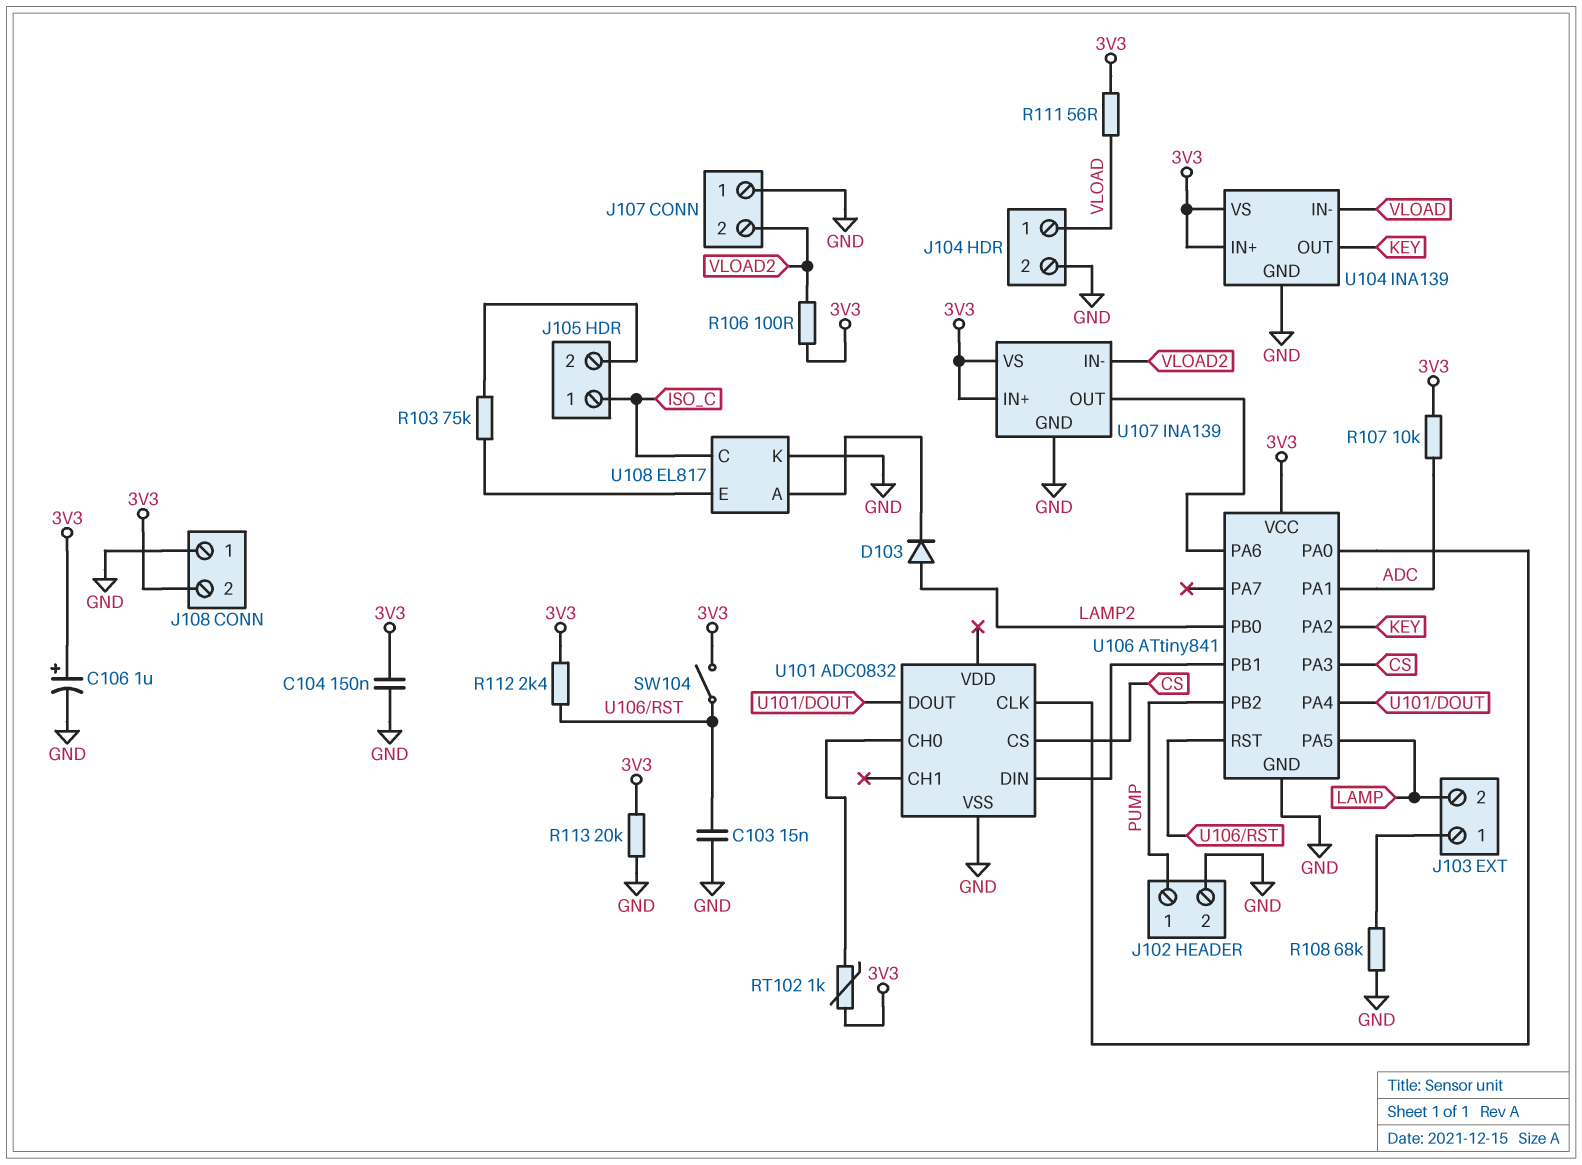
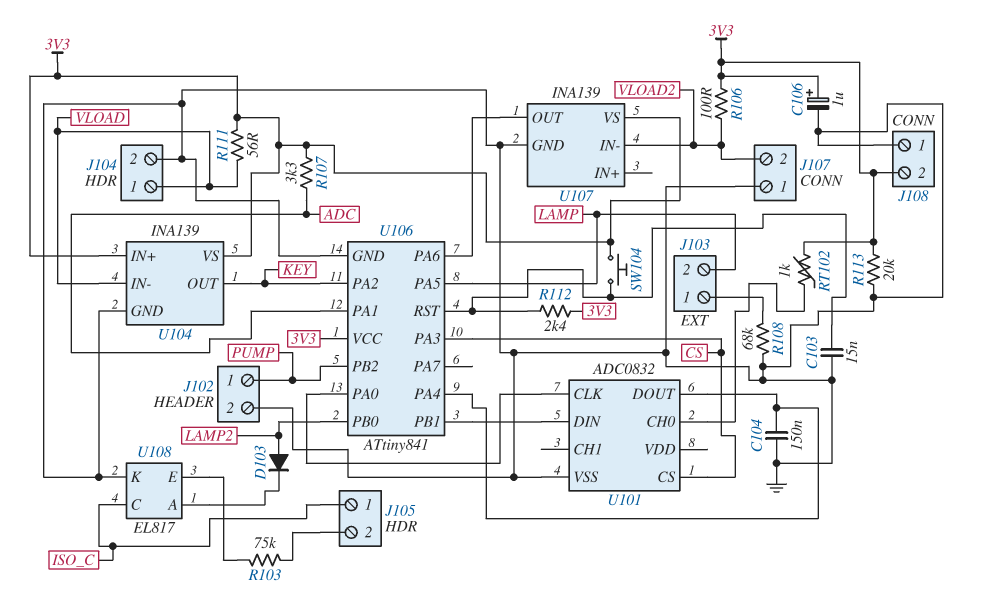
C104: 150nF (3V3, GND) -> 150nF (GND, U101/DOUT)
R107: 10k (3V3, ADC) -> 3.3k (3V3, ADC)
SW104: switch (3V3, U106/RST) -> button (3V3, U106/RST)
U107 pin IN+: 3V3 -> none

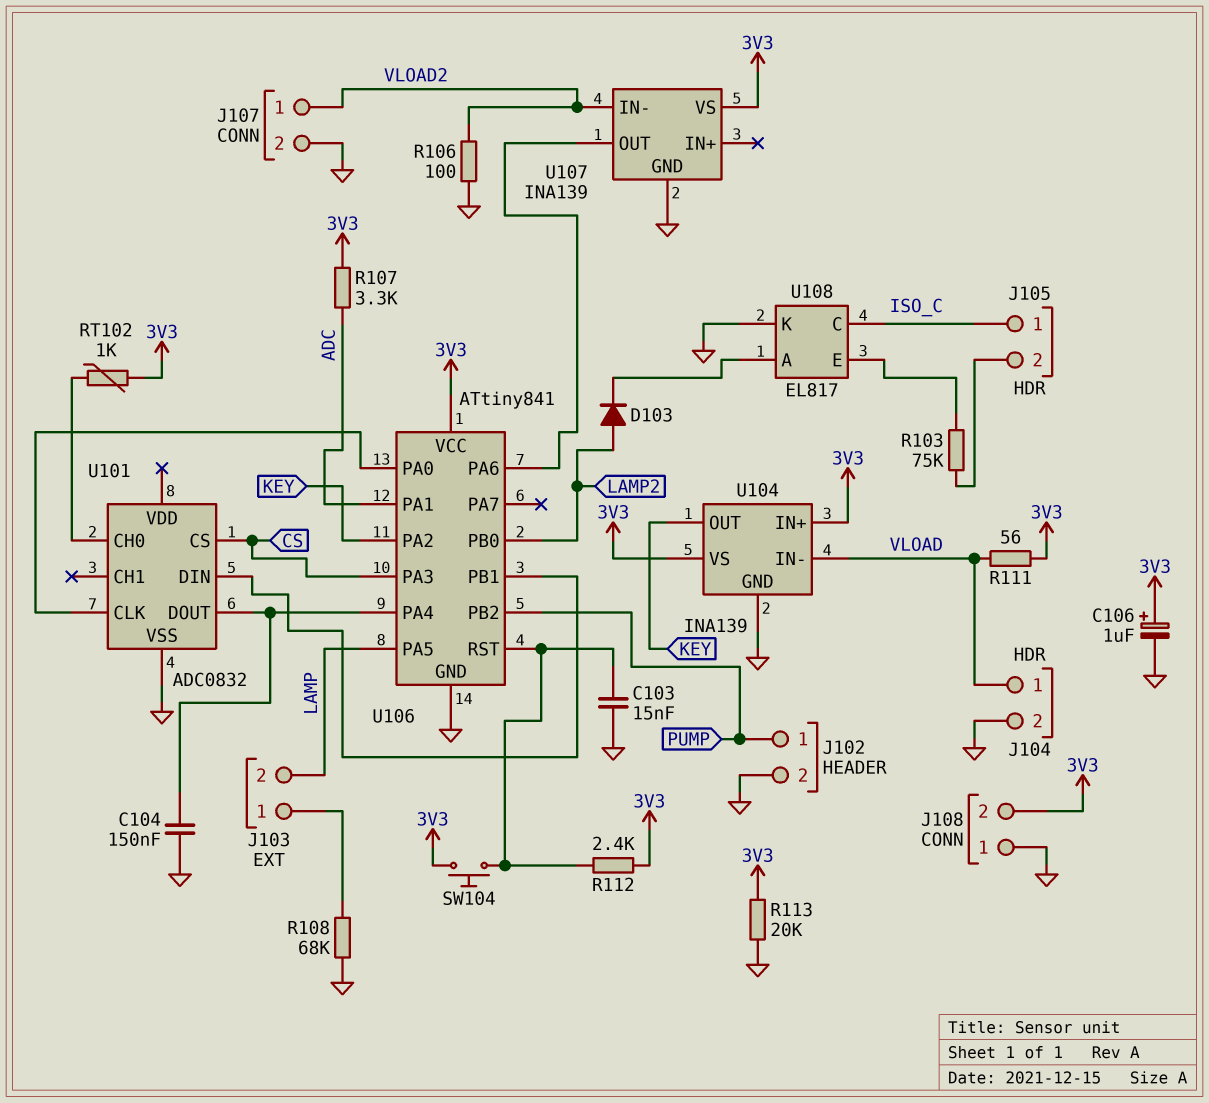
J107 pin 1: GND -> VLOAD2
J107 pin 2: VLOAD2 -> GND
R106: 100 (3V3, VLOAD2) -> 100 (GND, VLOAD2)

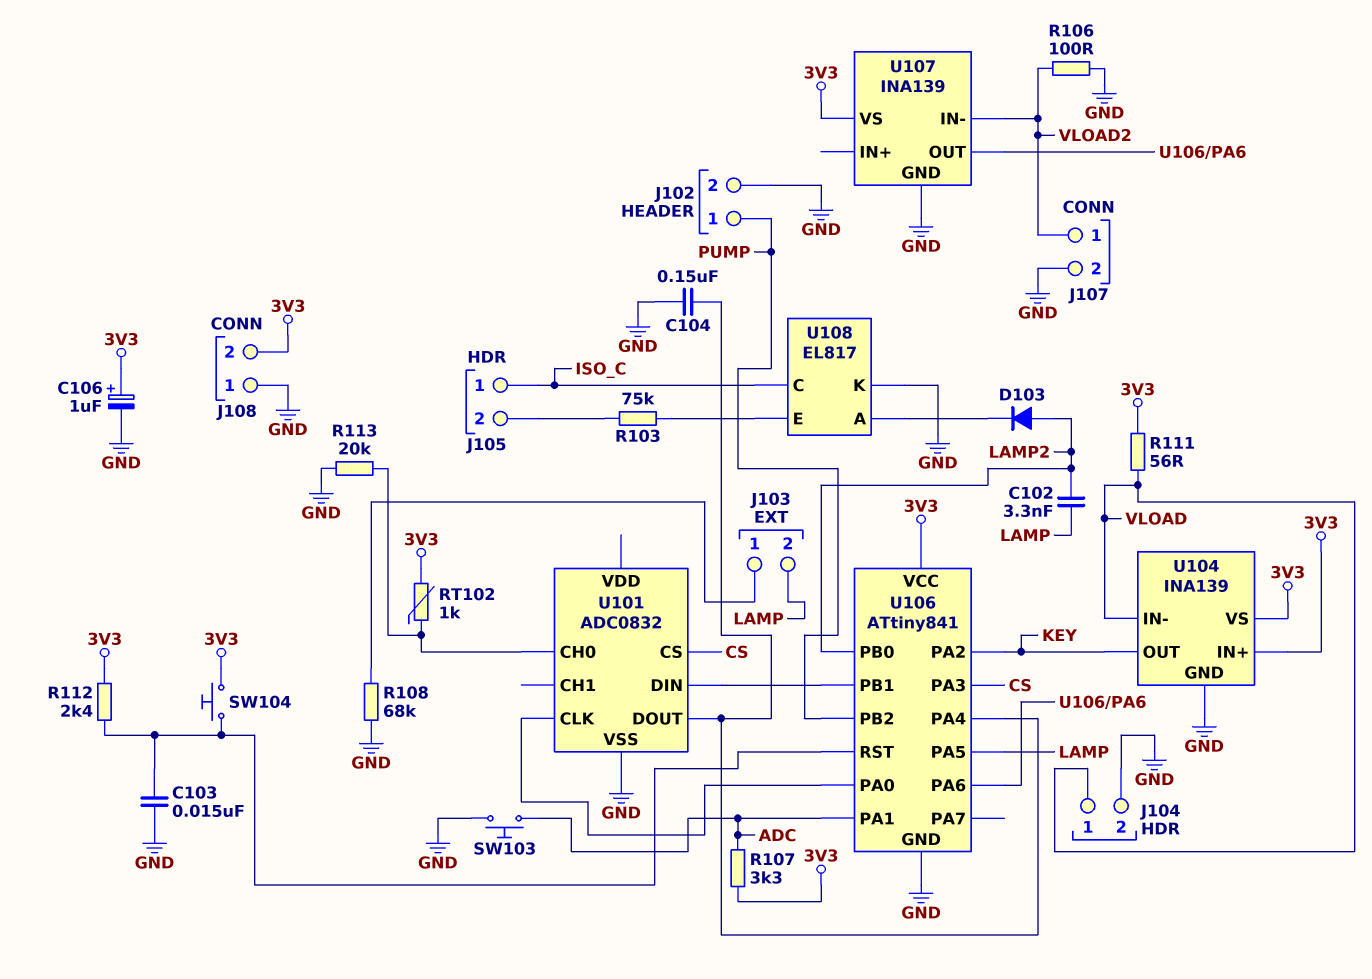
C102: none -> 3.3nF (LAMP, LAMP2)
R113: 20k (3V3, GND) -> 20k (GND, U101/CH0)
SW103: none -> button (ADC, GND)

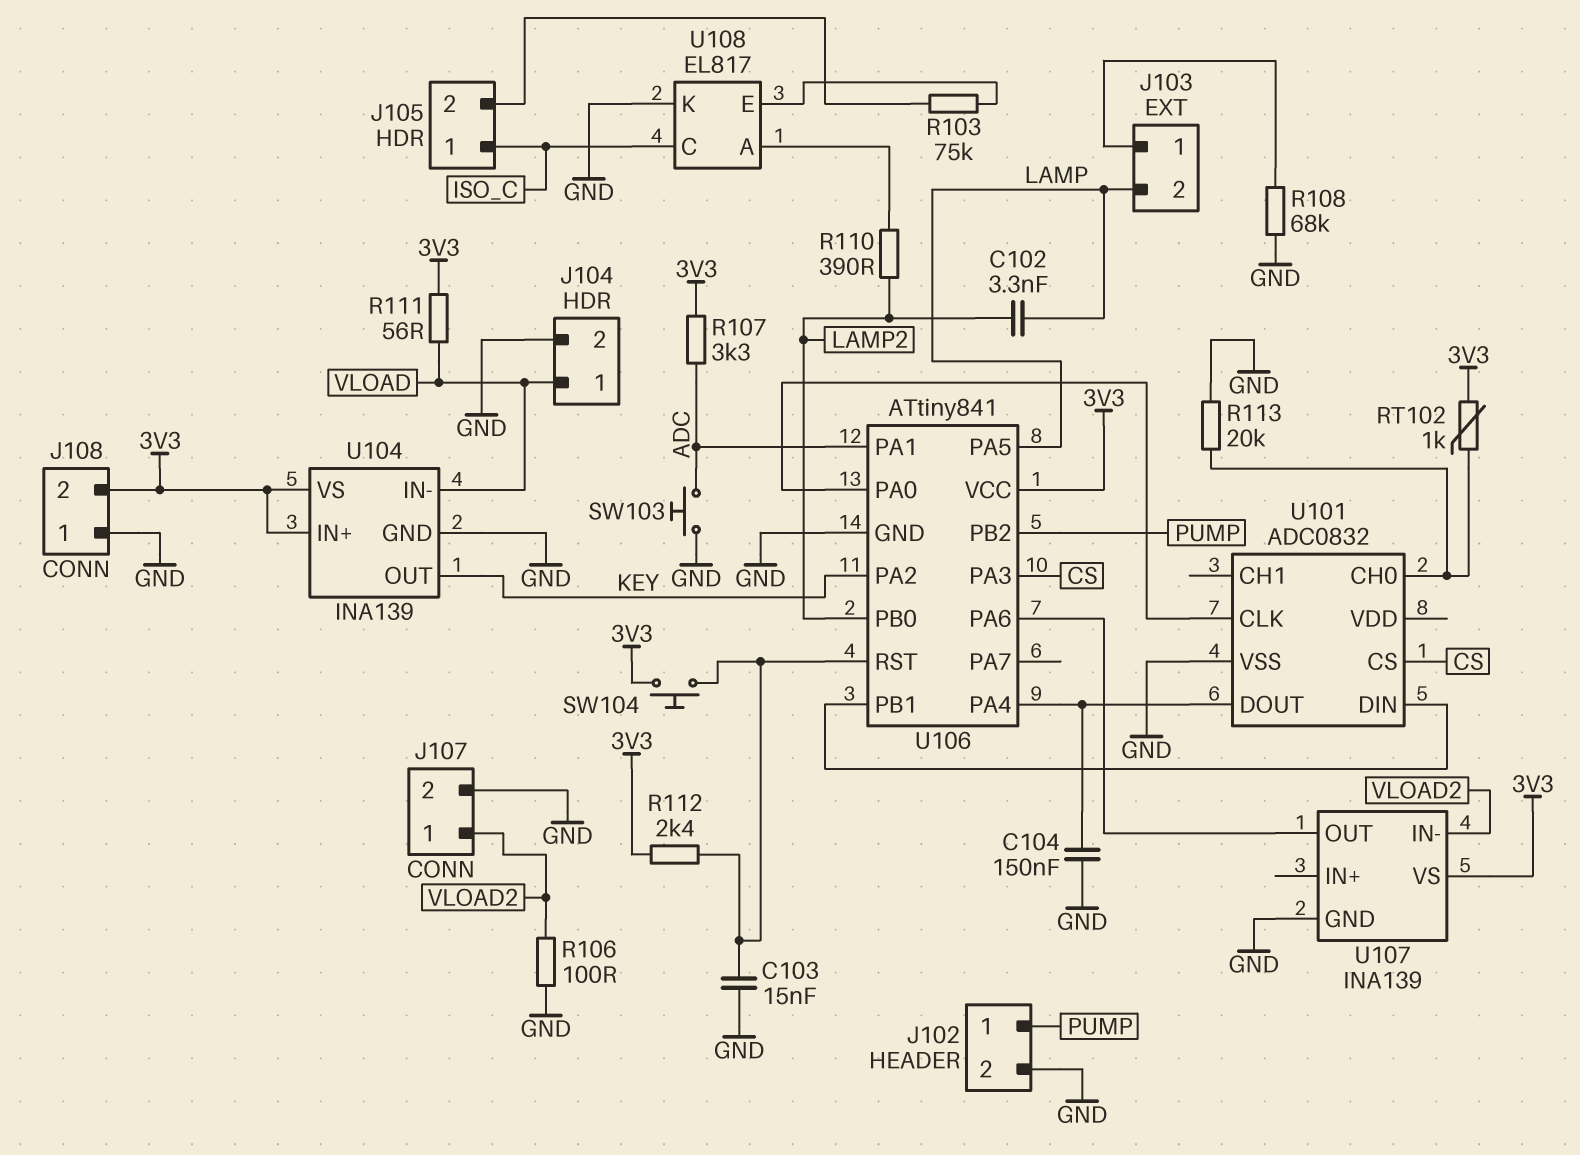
C106: 1uF (plus 3V3, minus GND) -> none
D103: diode (A LAMP2, K U108/A) -> none
R110: none -> 390 (LAMP2, U108/A)

